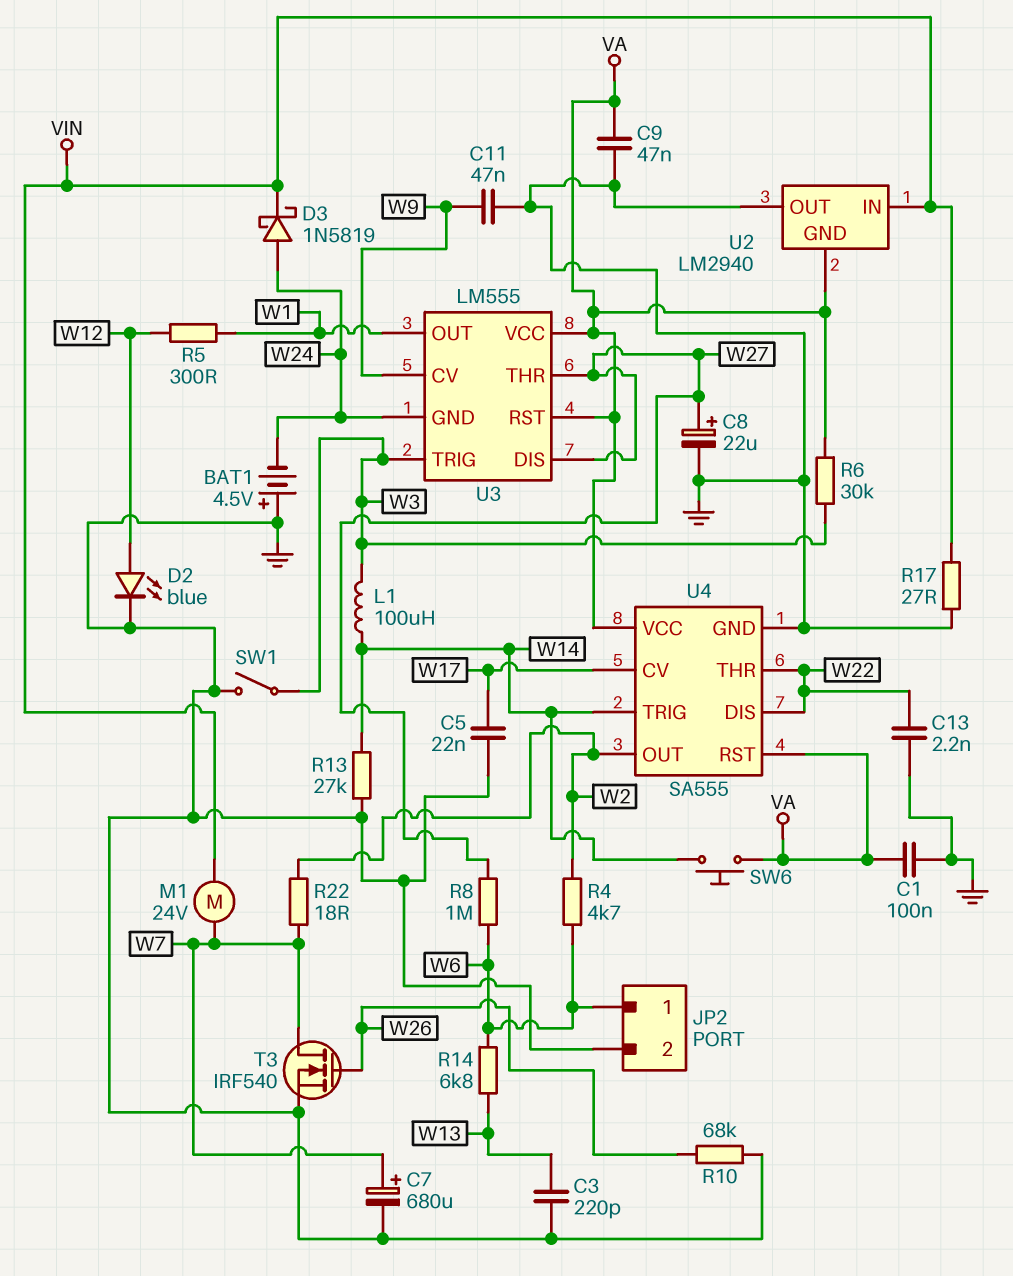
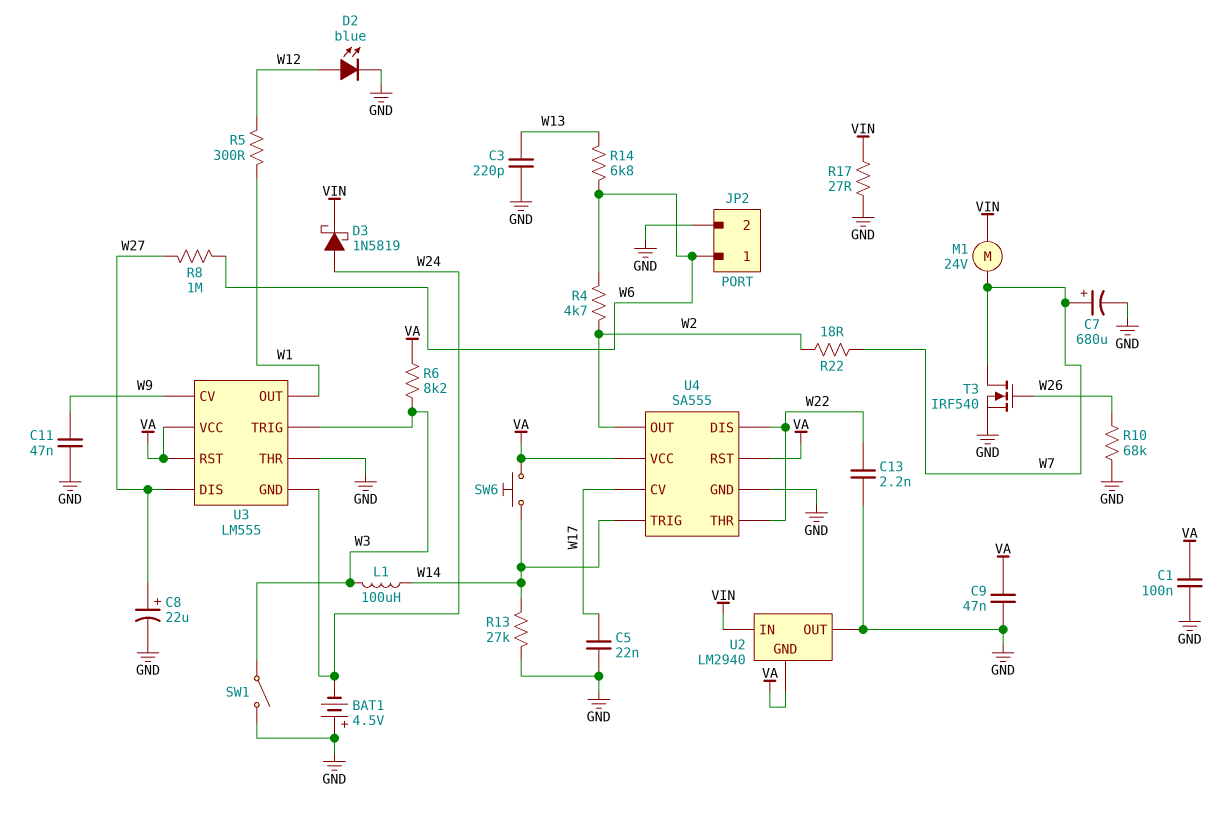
R6: 30k (VA, W3) -> 8.2k (VA, W3)
U3 pin THR: W27 -> GND

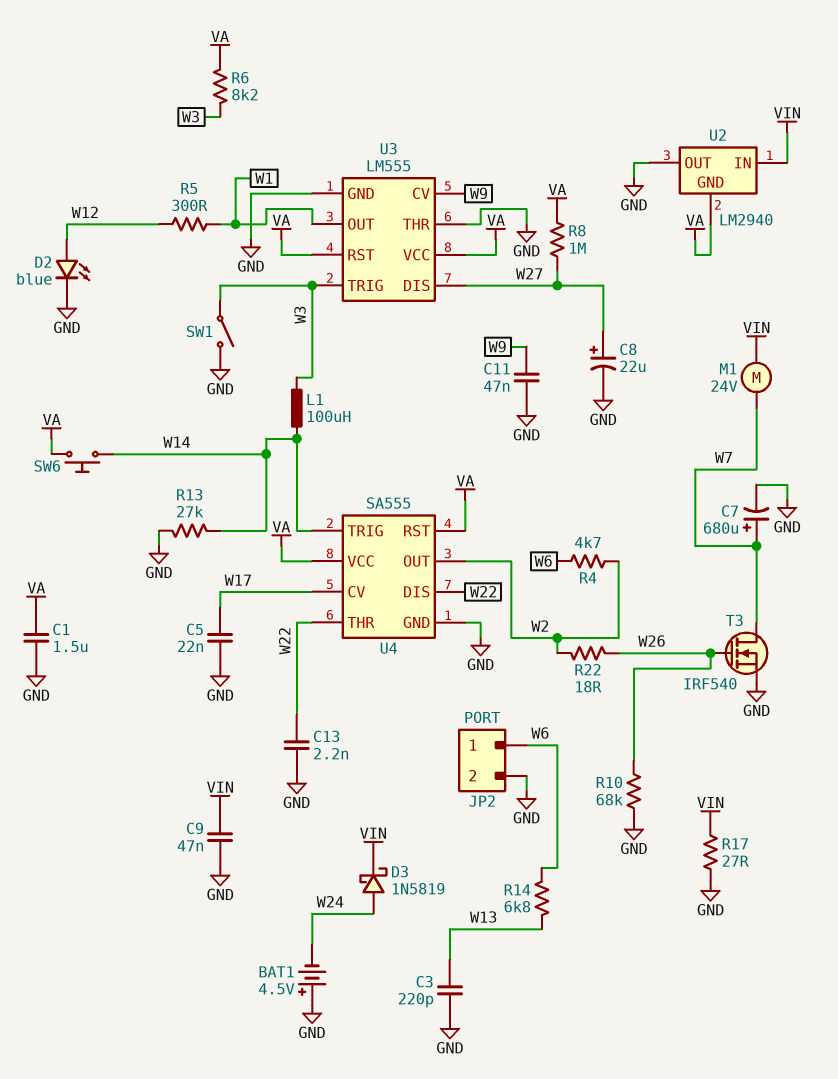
C1: 100nF (GND, VA) -> 1.5uF (GND, VA)
C9: 47nF (GND, VA) -> 47nF (GND, VIN)
R8: 1M (W6, W27) -> 1M (VA, W27)
R22: 18 (W2, W7) -> 18 (W2, W26)
U3 pin GND: W24 -> GND

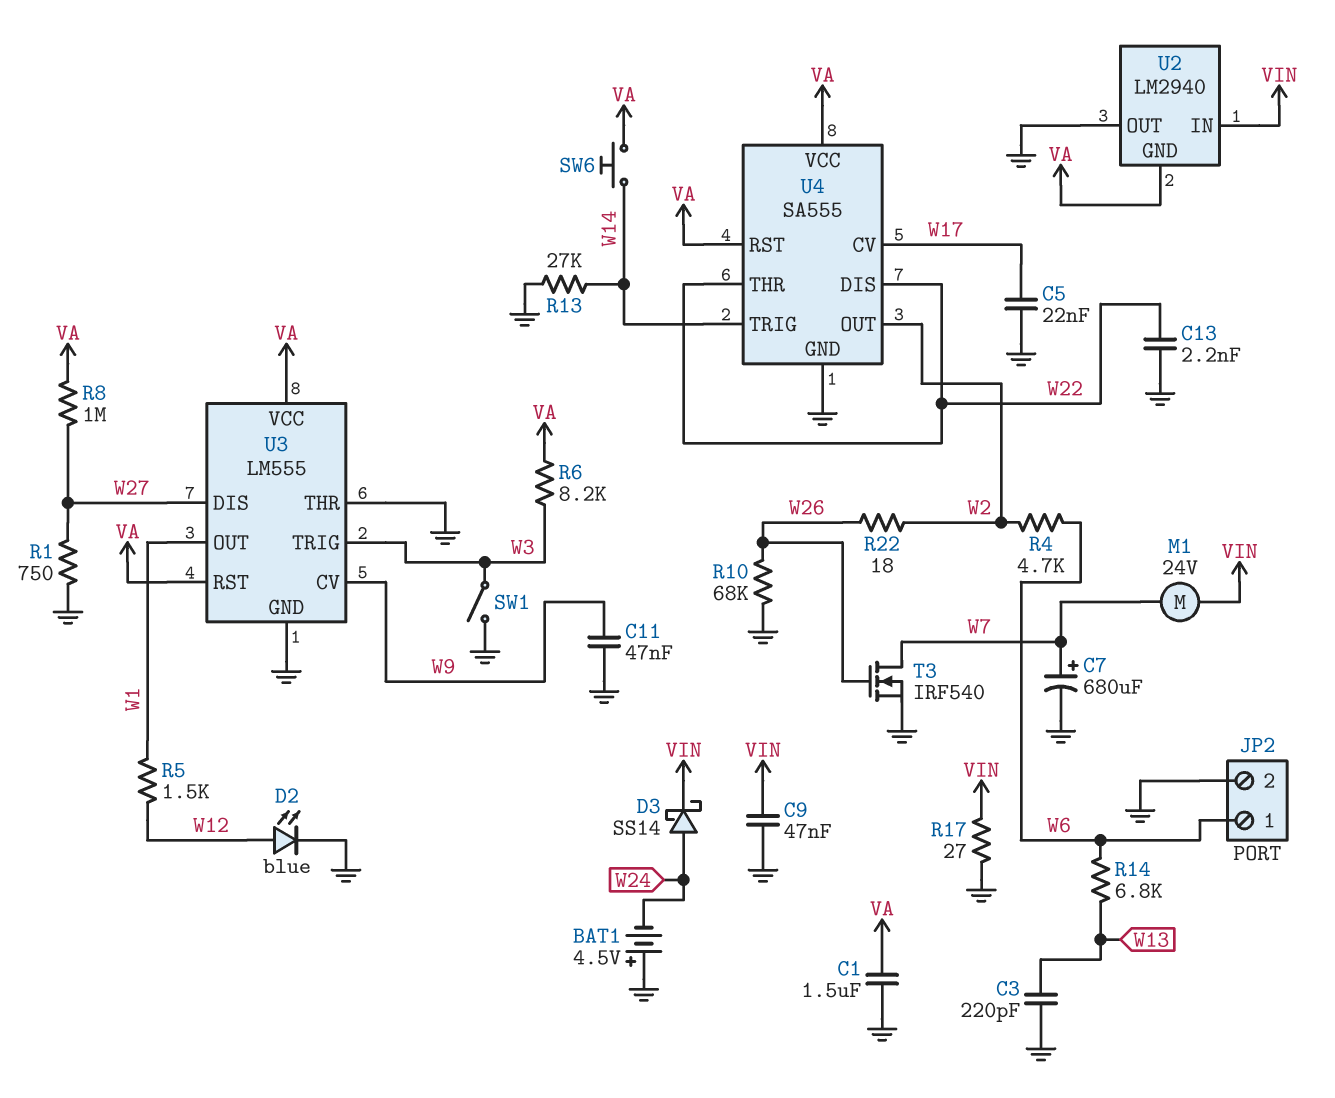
C8: 22uF (plus W27, minus GND) -> none
D3: schottky 1N5819 (A W24, K VIN) -> schottky SS14 (A W24, K VIN)
L1: 100uH (W3, W14) -> none
R1: none -> 750 (GND, W27)
R5: 300 (W1, W12) -> 1.5k (W1, W12)

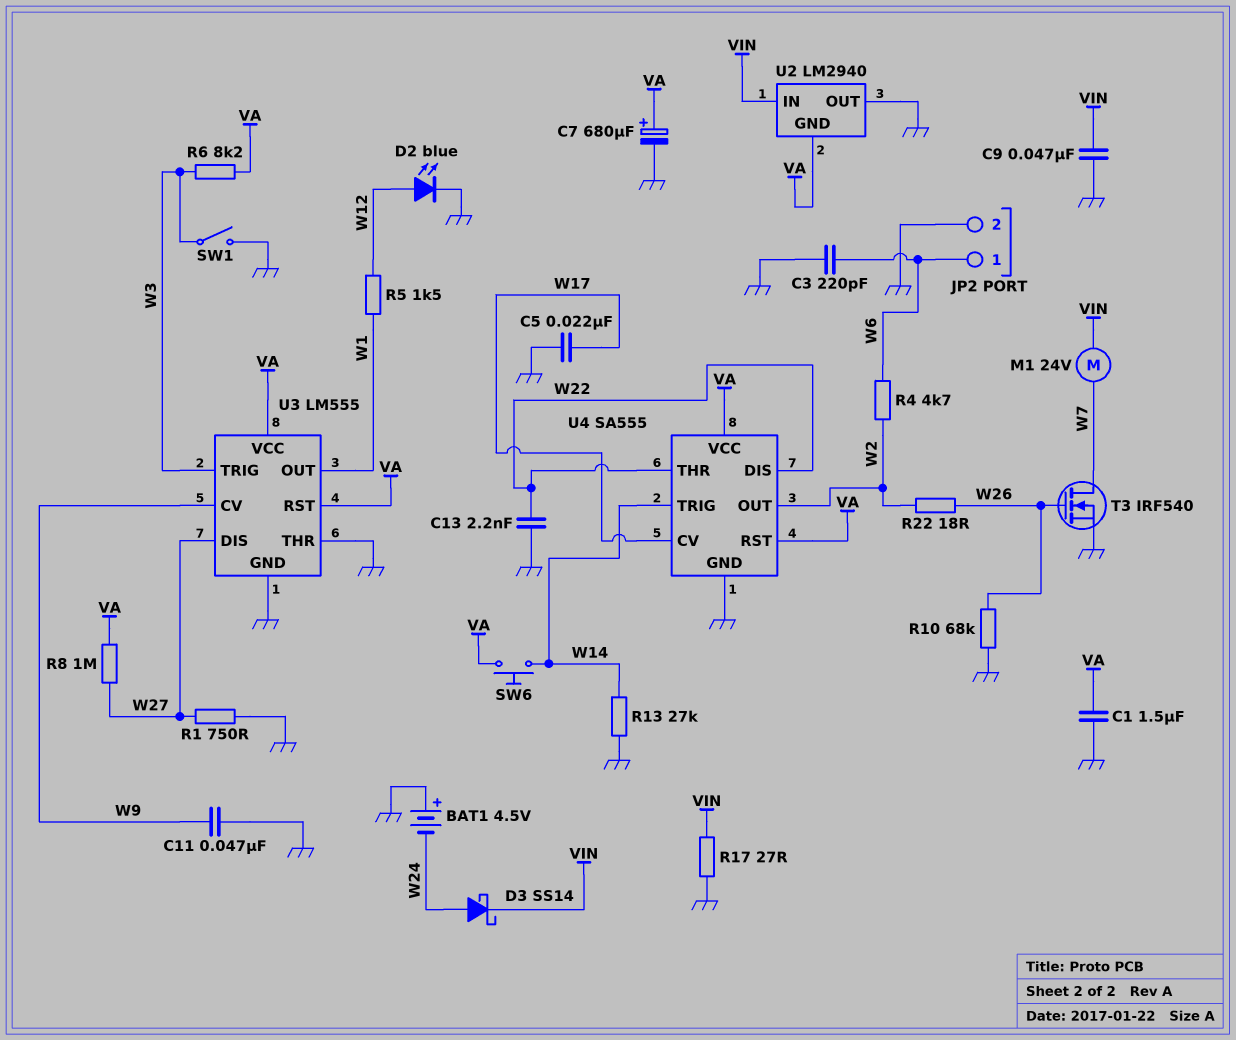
C3: 220pF (GND, W13) -> 220pF (GND, W6)
C7: 680uF (plus W7, minus GND) -> 680uF (plus VA, minus GND)
R14: 6.8k (W6, W13) -> none

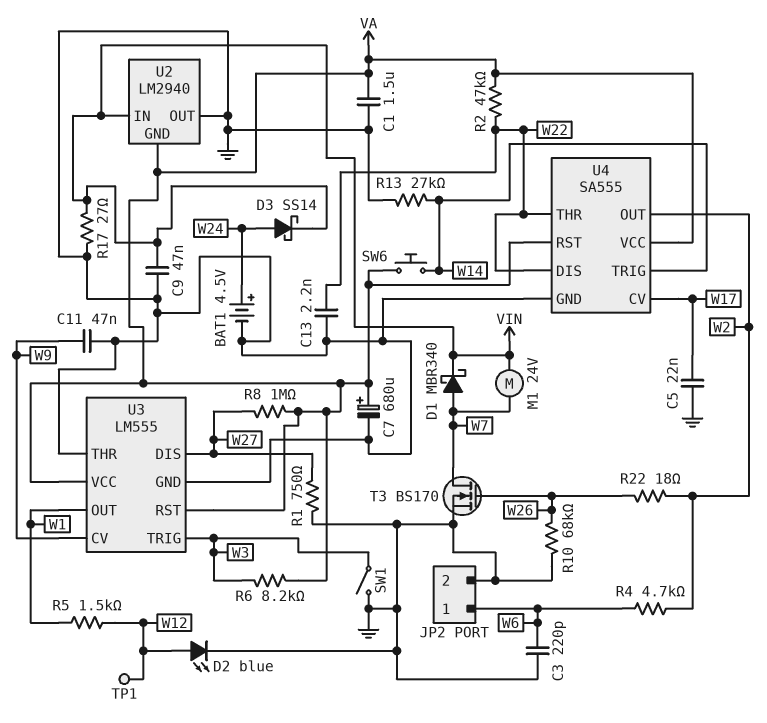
BAT1: 4.5V (plus GND, minus W24) -> 4.5V (plus W24, minus GND)
D1: none -> schottky MBR340 (A W7, K VIN)
R2: none -> 47k (VA, W22)
T3: NMOS IRF540 (G W26, D W7, S GND) -> NMOS BS170 (G W26, D W7, S GND)
TP1: none -> test point (W12)

